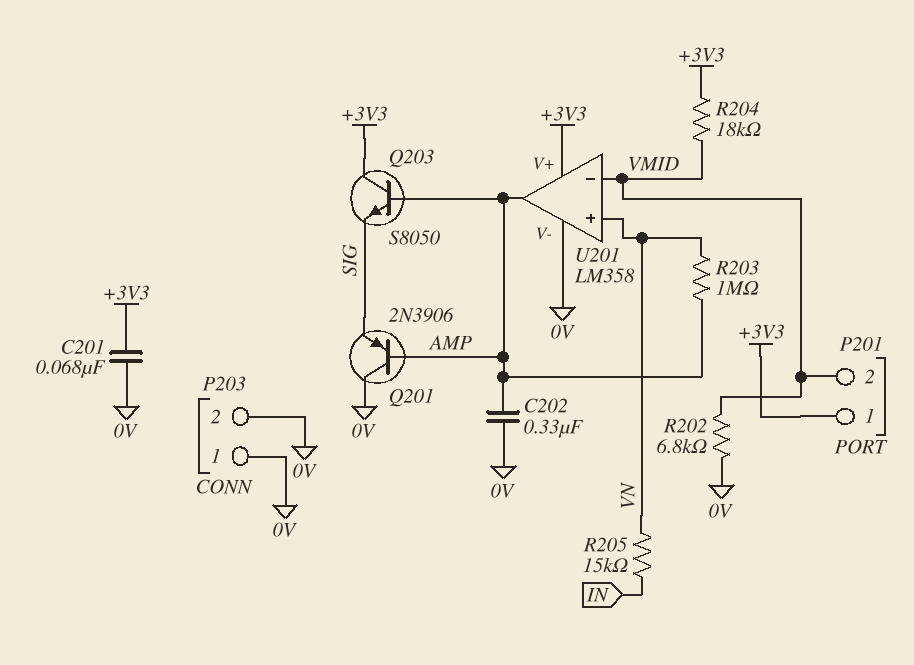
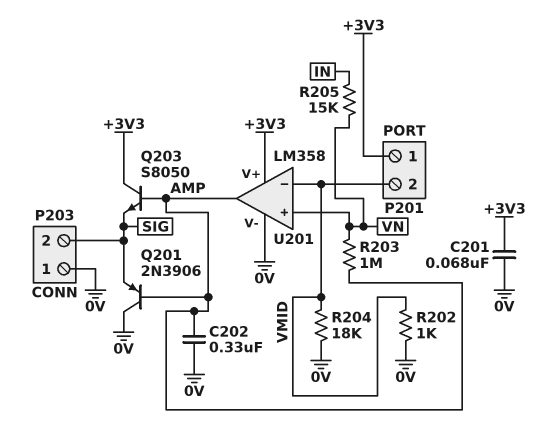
P203 pin 2: 0V -> SIG
R202: 6.8k (0V, VMID) -> 1k (0V, VMID)
R204: 18k (+3V3, VMID) -> 18k (0V, VMID)

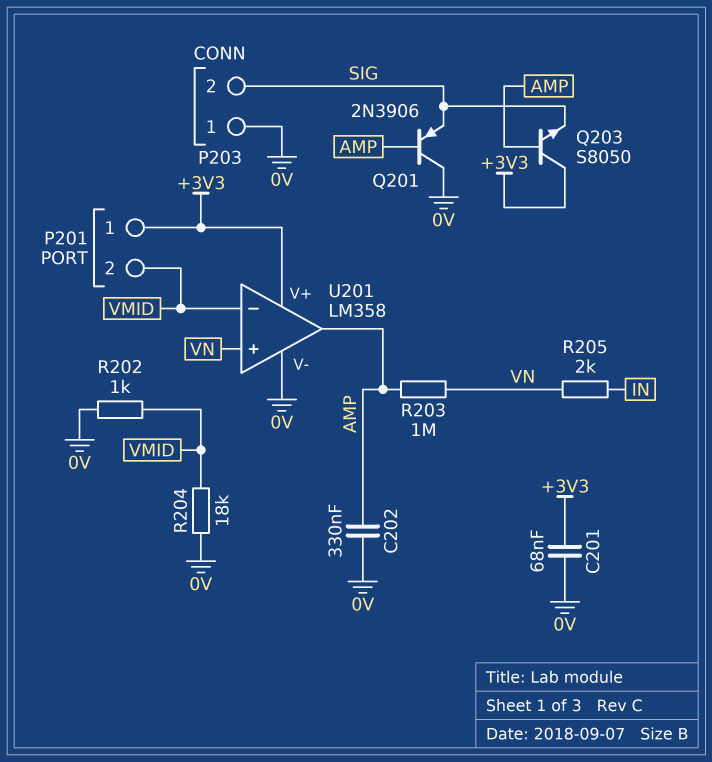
R205: 15k (IN, VN) -> 2k (IN, VN)

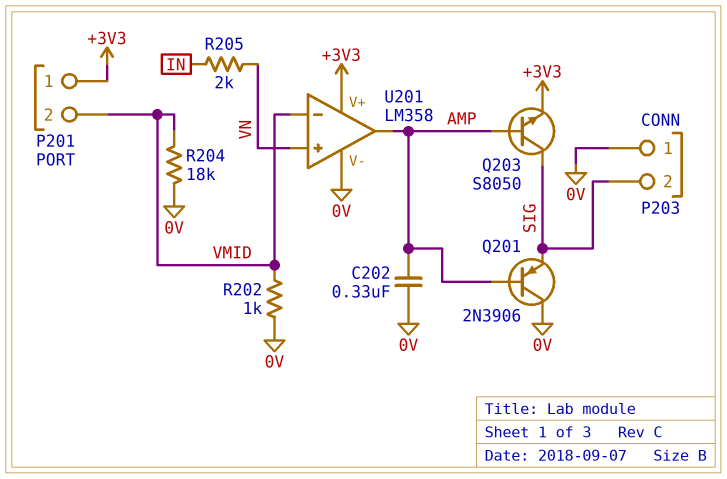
C201: 68nF (+3V3, 0V) -> none
Q203: NPN S8050 (B AMP, C +3V3, E SIG) -> NPN S8050 (B AMP, C SIG, E +3V3)
R203: 1M (AMP, VN) -> none

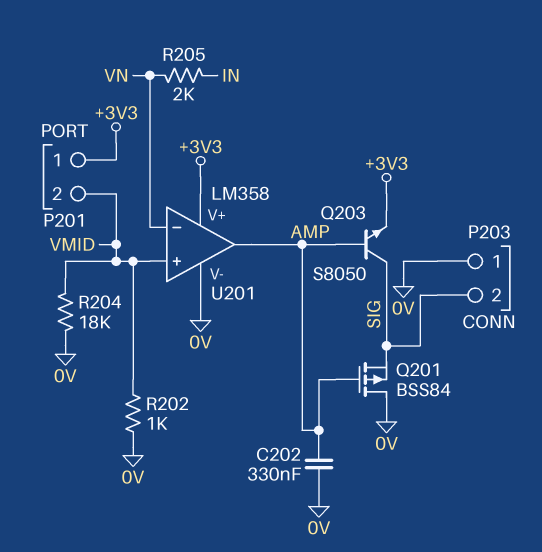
Q201: PNP 2N3906 (B AMP, C 0V, E SIG) -> PMOS BSS84 (G AMP, D 0V, S SIG)
U201 pin in+: VN -> VMID
U201 pin in-: VMID -> VN

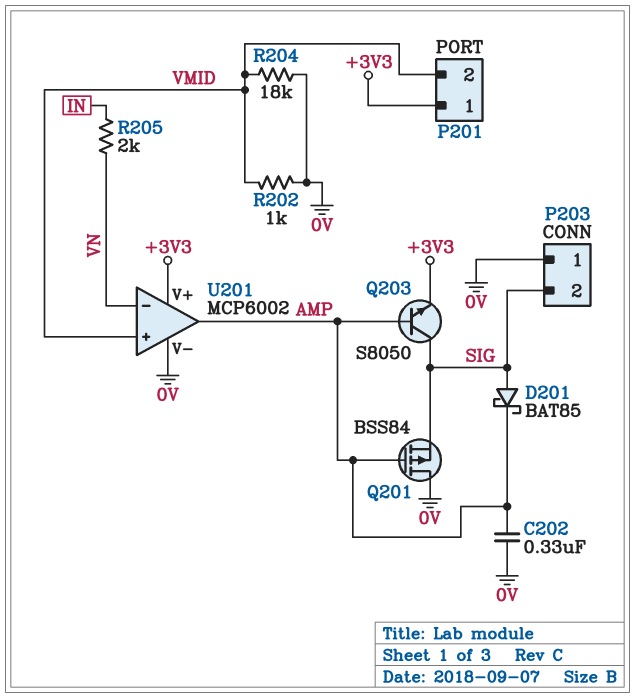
D201: none -> schottky BAT85 (A SIG, K AMP)
U201: LM358 -> MCP6002

